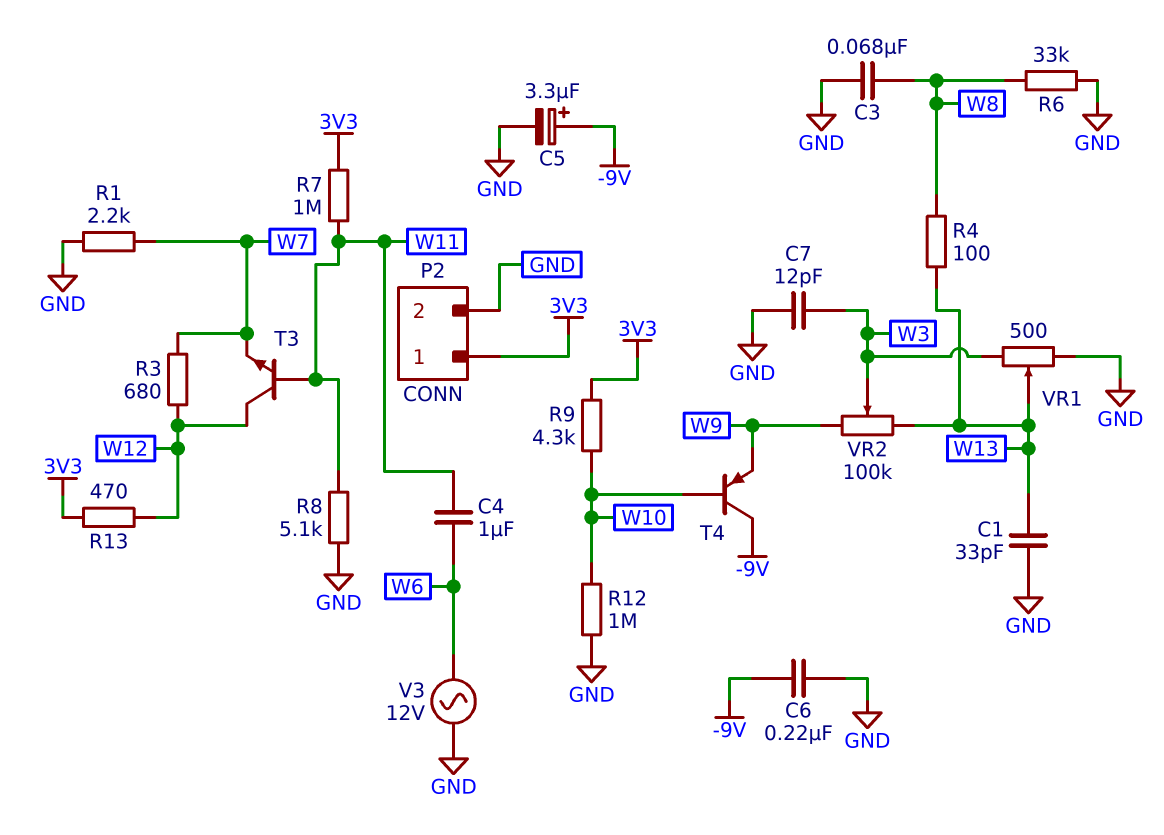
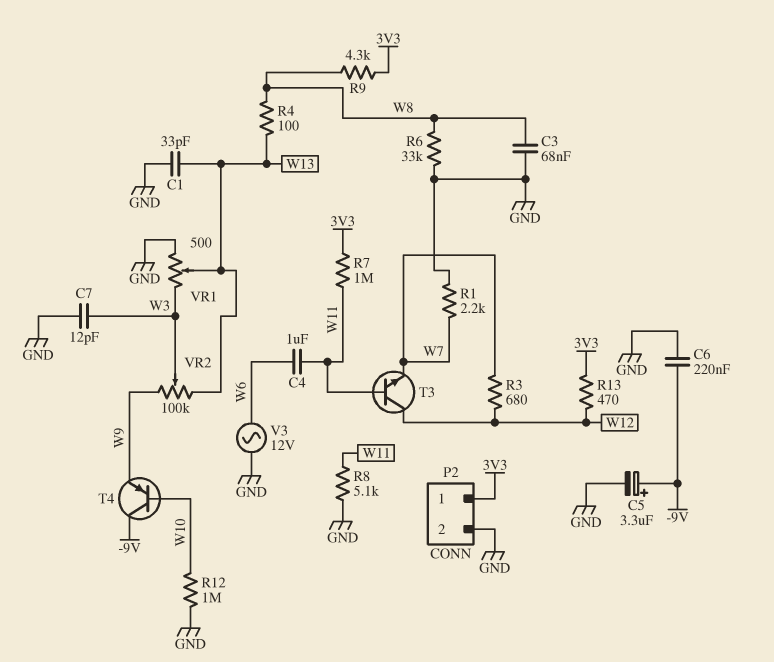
R9: 4.3k (3V3, W10) -> 4.3k (3V3, W8)

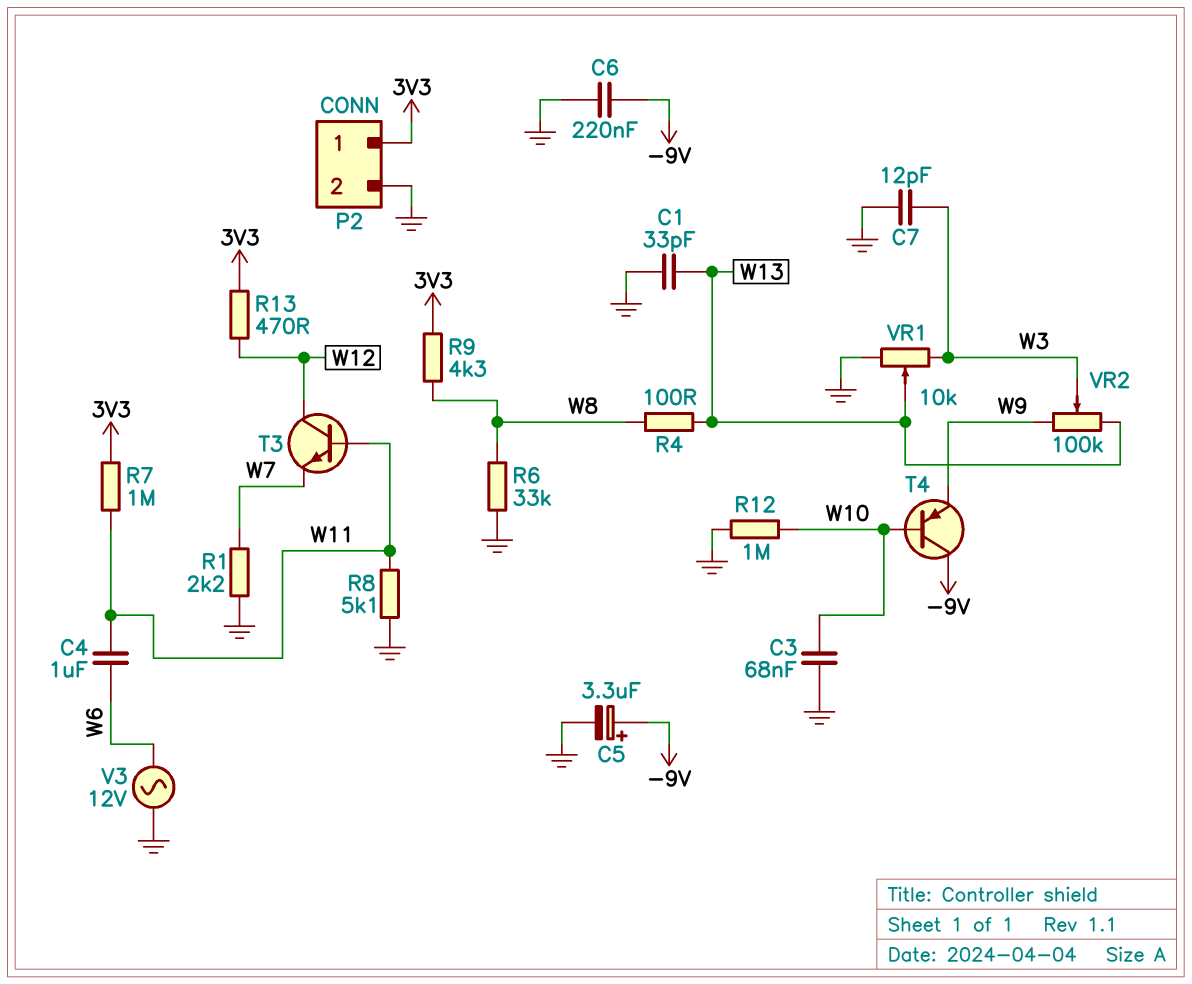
C3: 68nF (GND, W8) -> 68nF (GND, W10)
R3: 680 (W7, W12) -> none
VR1: 500 (GND, W3, wiper W13) -> 10k (GND, W3, wiper W13)

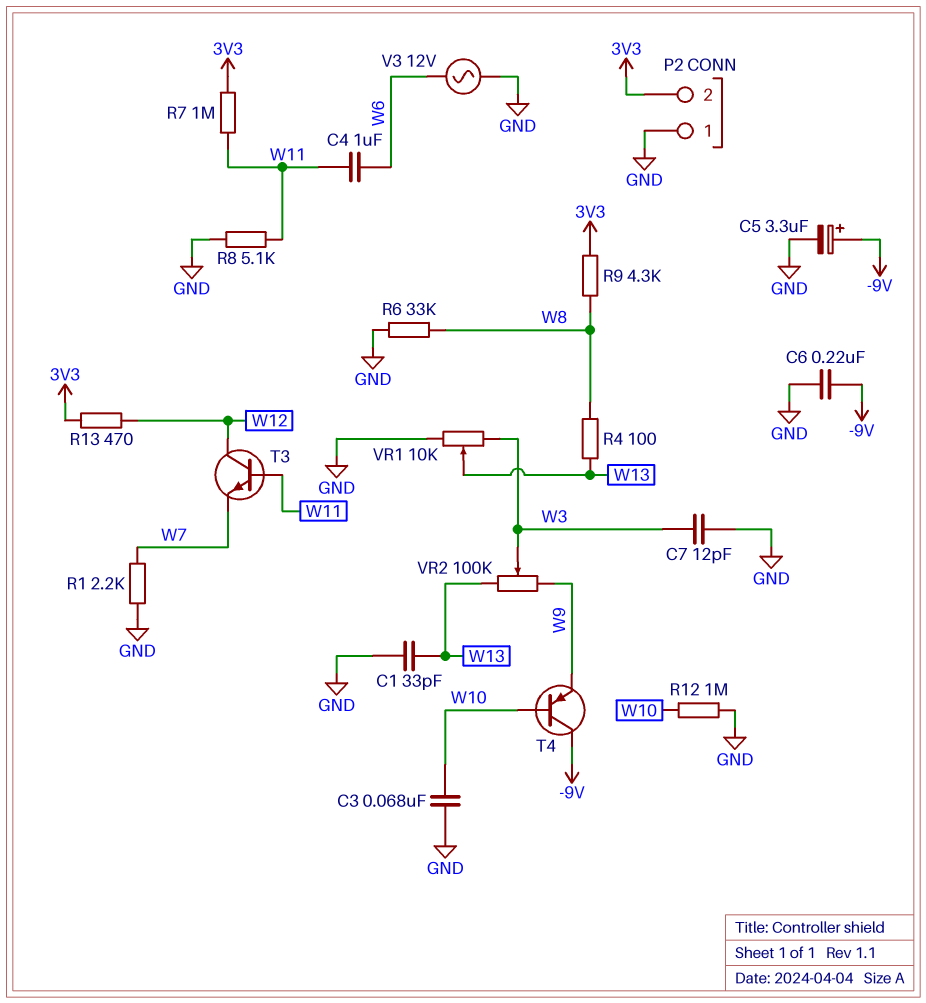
P2 pin 1: 3V3 -> GND
P2 pin 2: GND -> 3V3

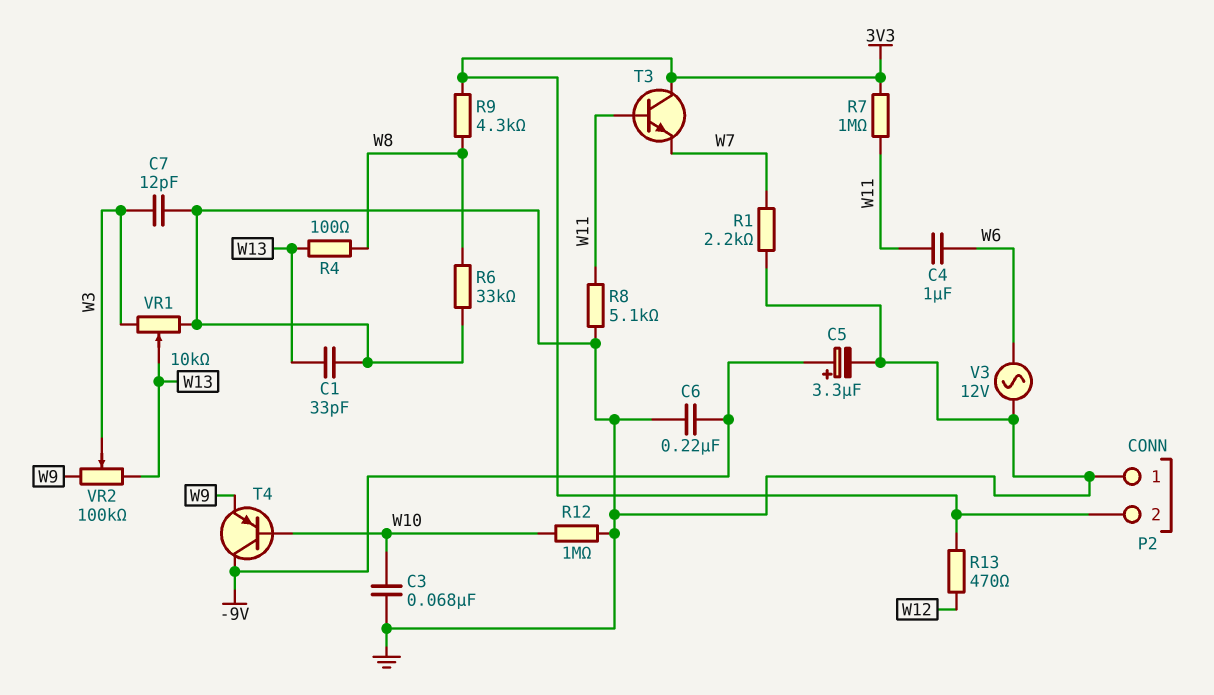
T3: NPN (B W11, C W12, E W7) -> NPN (B W11, C 3V3, E W7)

